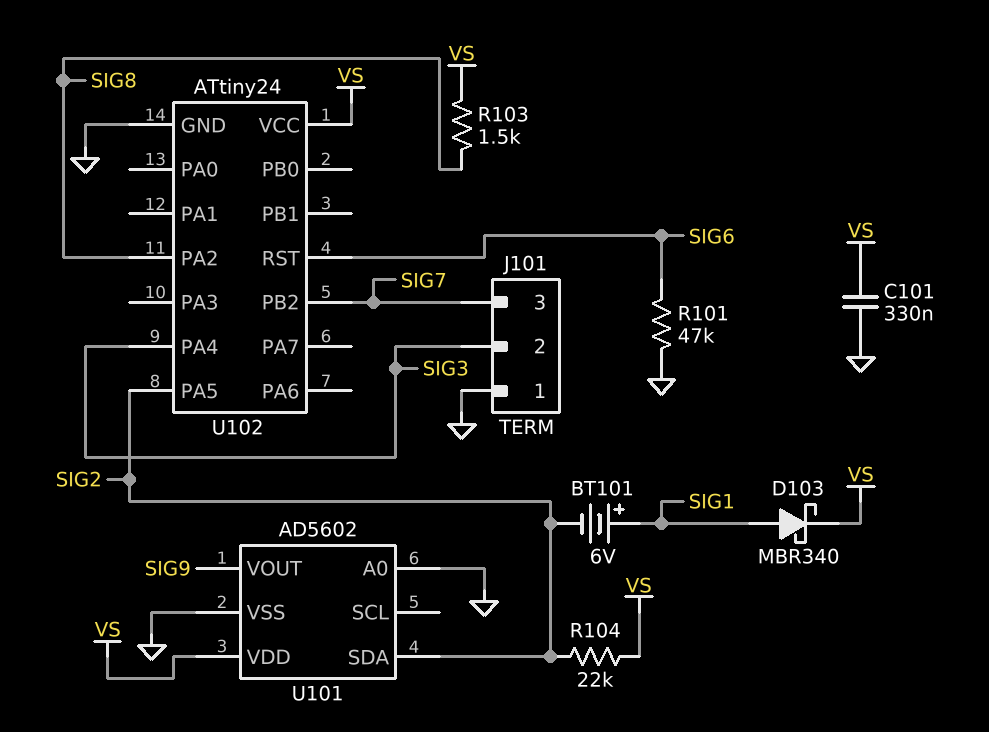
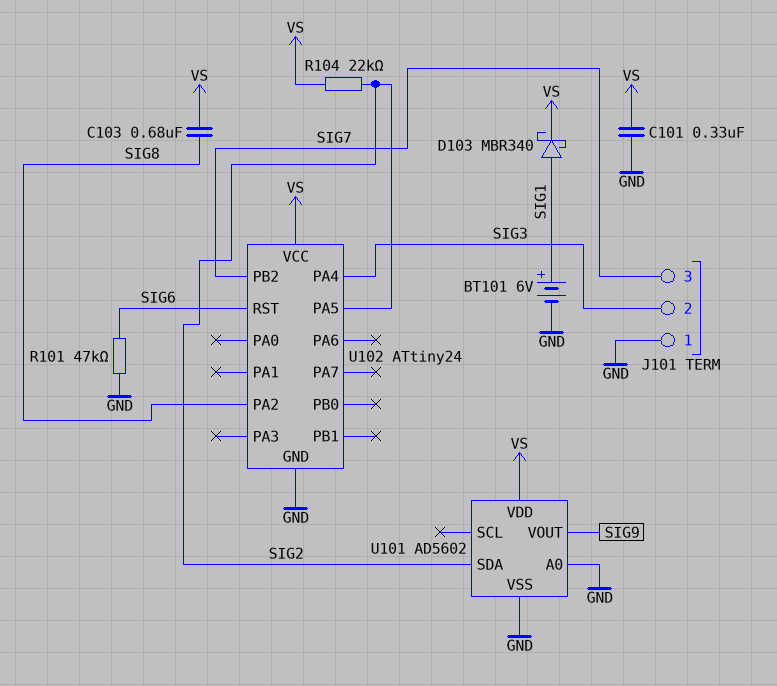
BT101: 6V (plus SIG1, minus SIG2) -> 6V (plus SIG1, minus GND)
C103: none -> 680nF (SIG8, VS)
R103: 1.5k (SIG8, VS) -> none

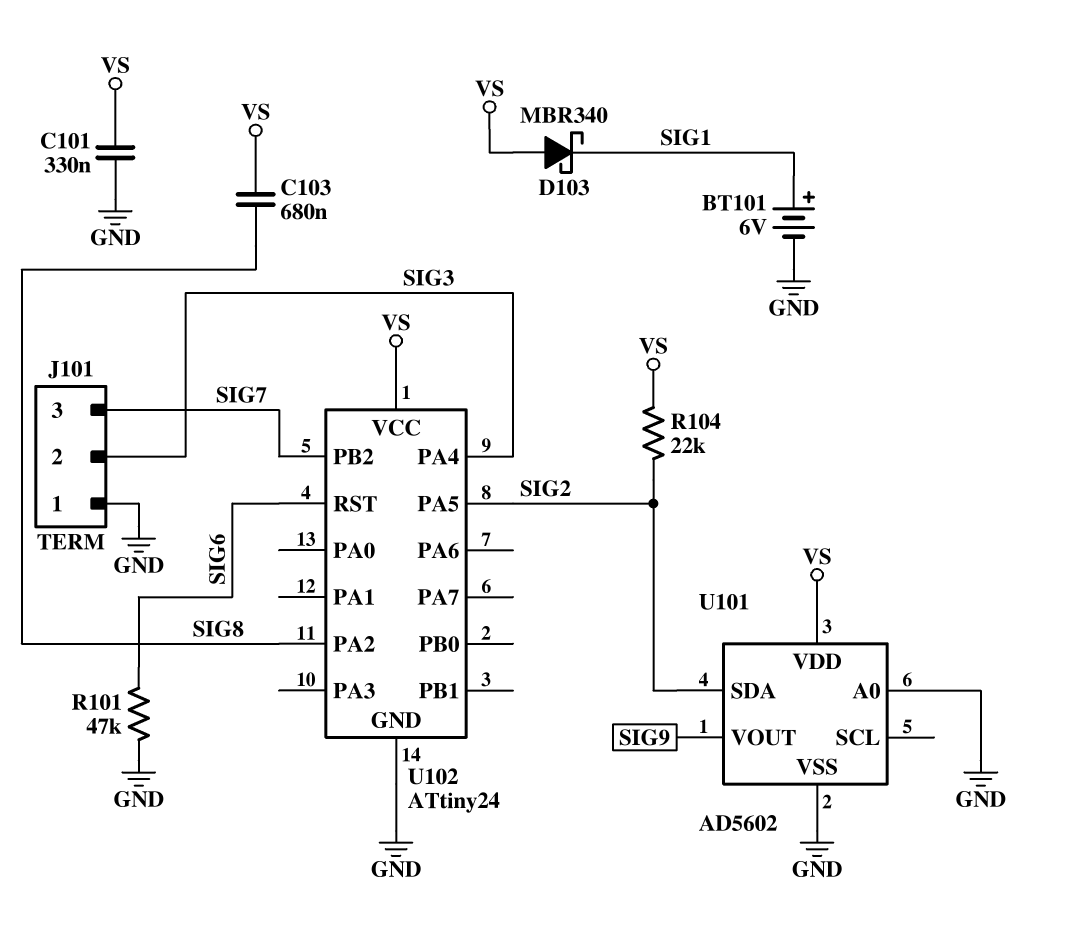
D103: schottky MBR340 (A SIG1, K VS) -> schottky MBR340 (A VS, K SIG1)

